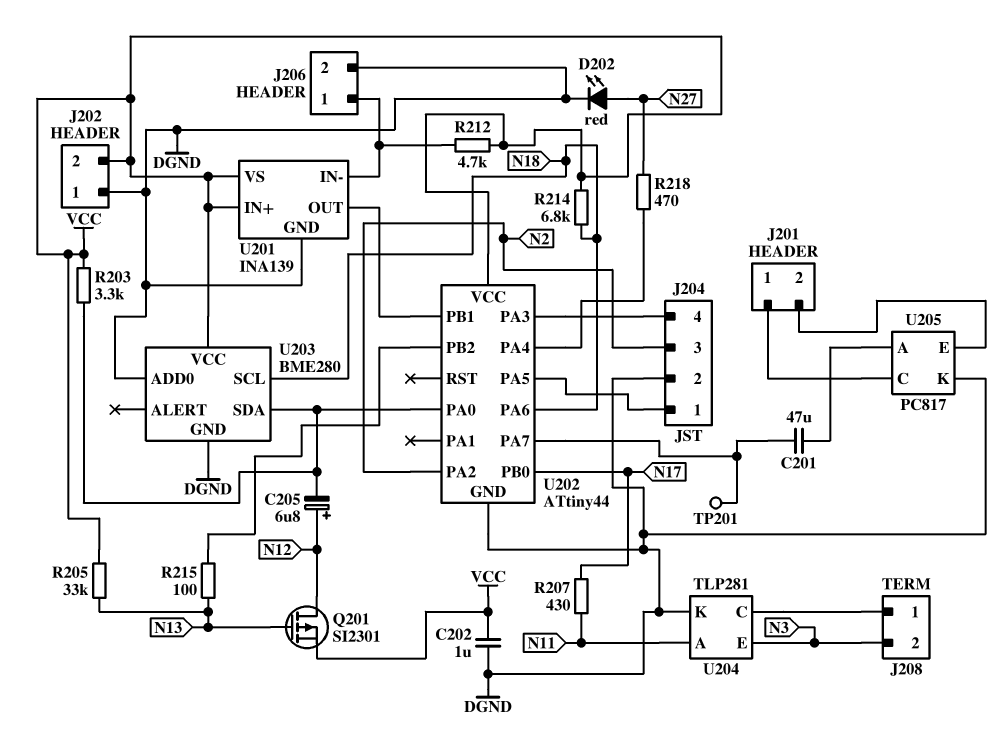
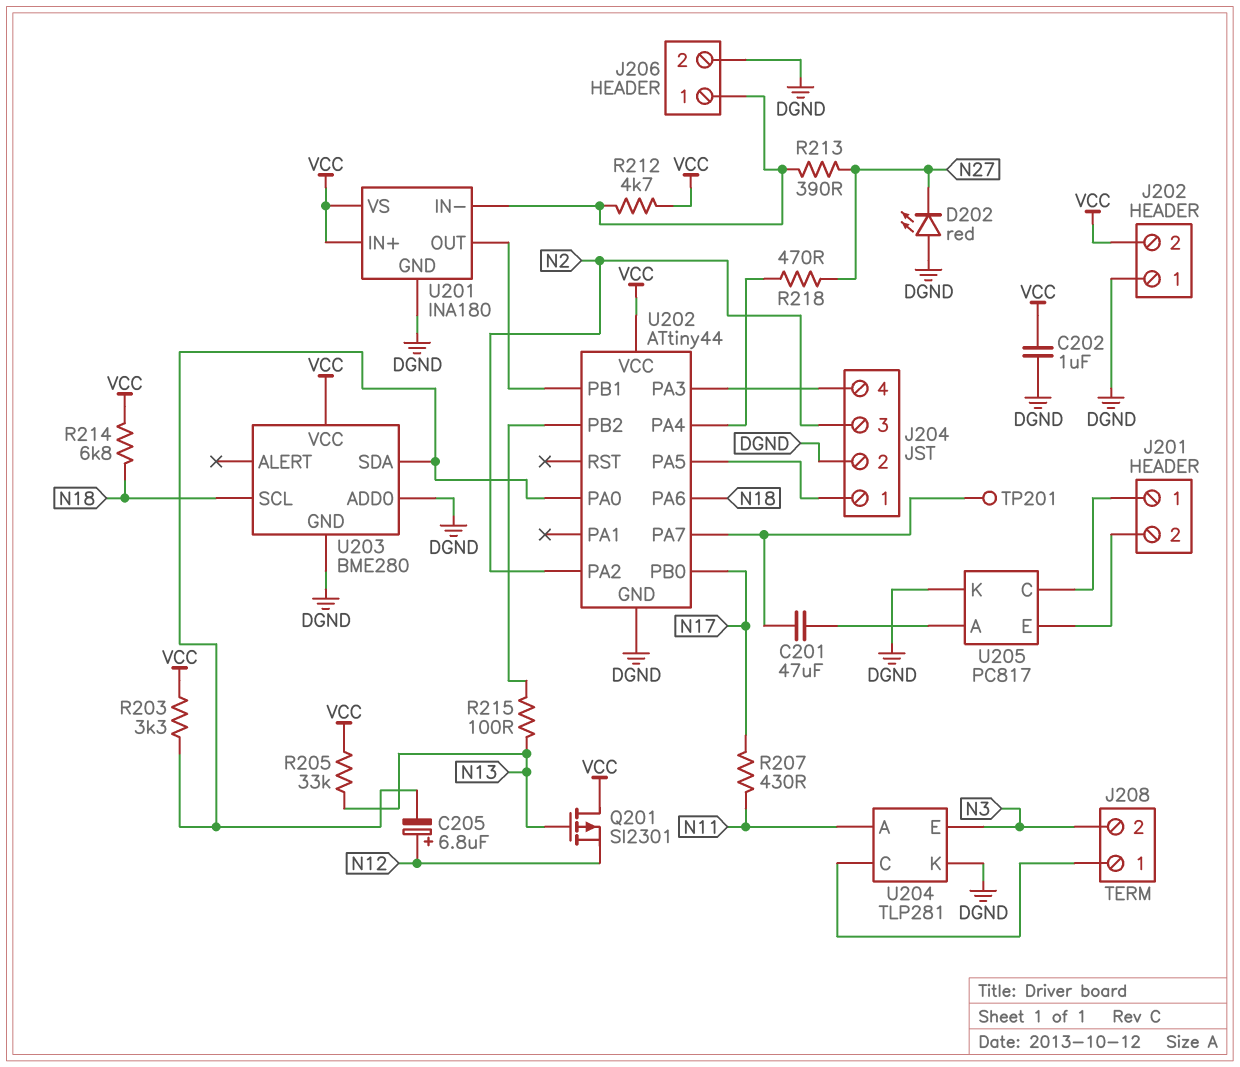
D202: LED red (A N27, K DGND) -> LED red (A DGND, K N27)
Q201: PMOS SI2301 (G N13, D N12, S VCC) -> PMOS SI2301 (G N13, D VCC, S N12)
R213: none -> 390 (J206/1, N27)
U201: INA139 -> INA180

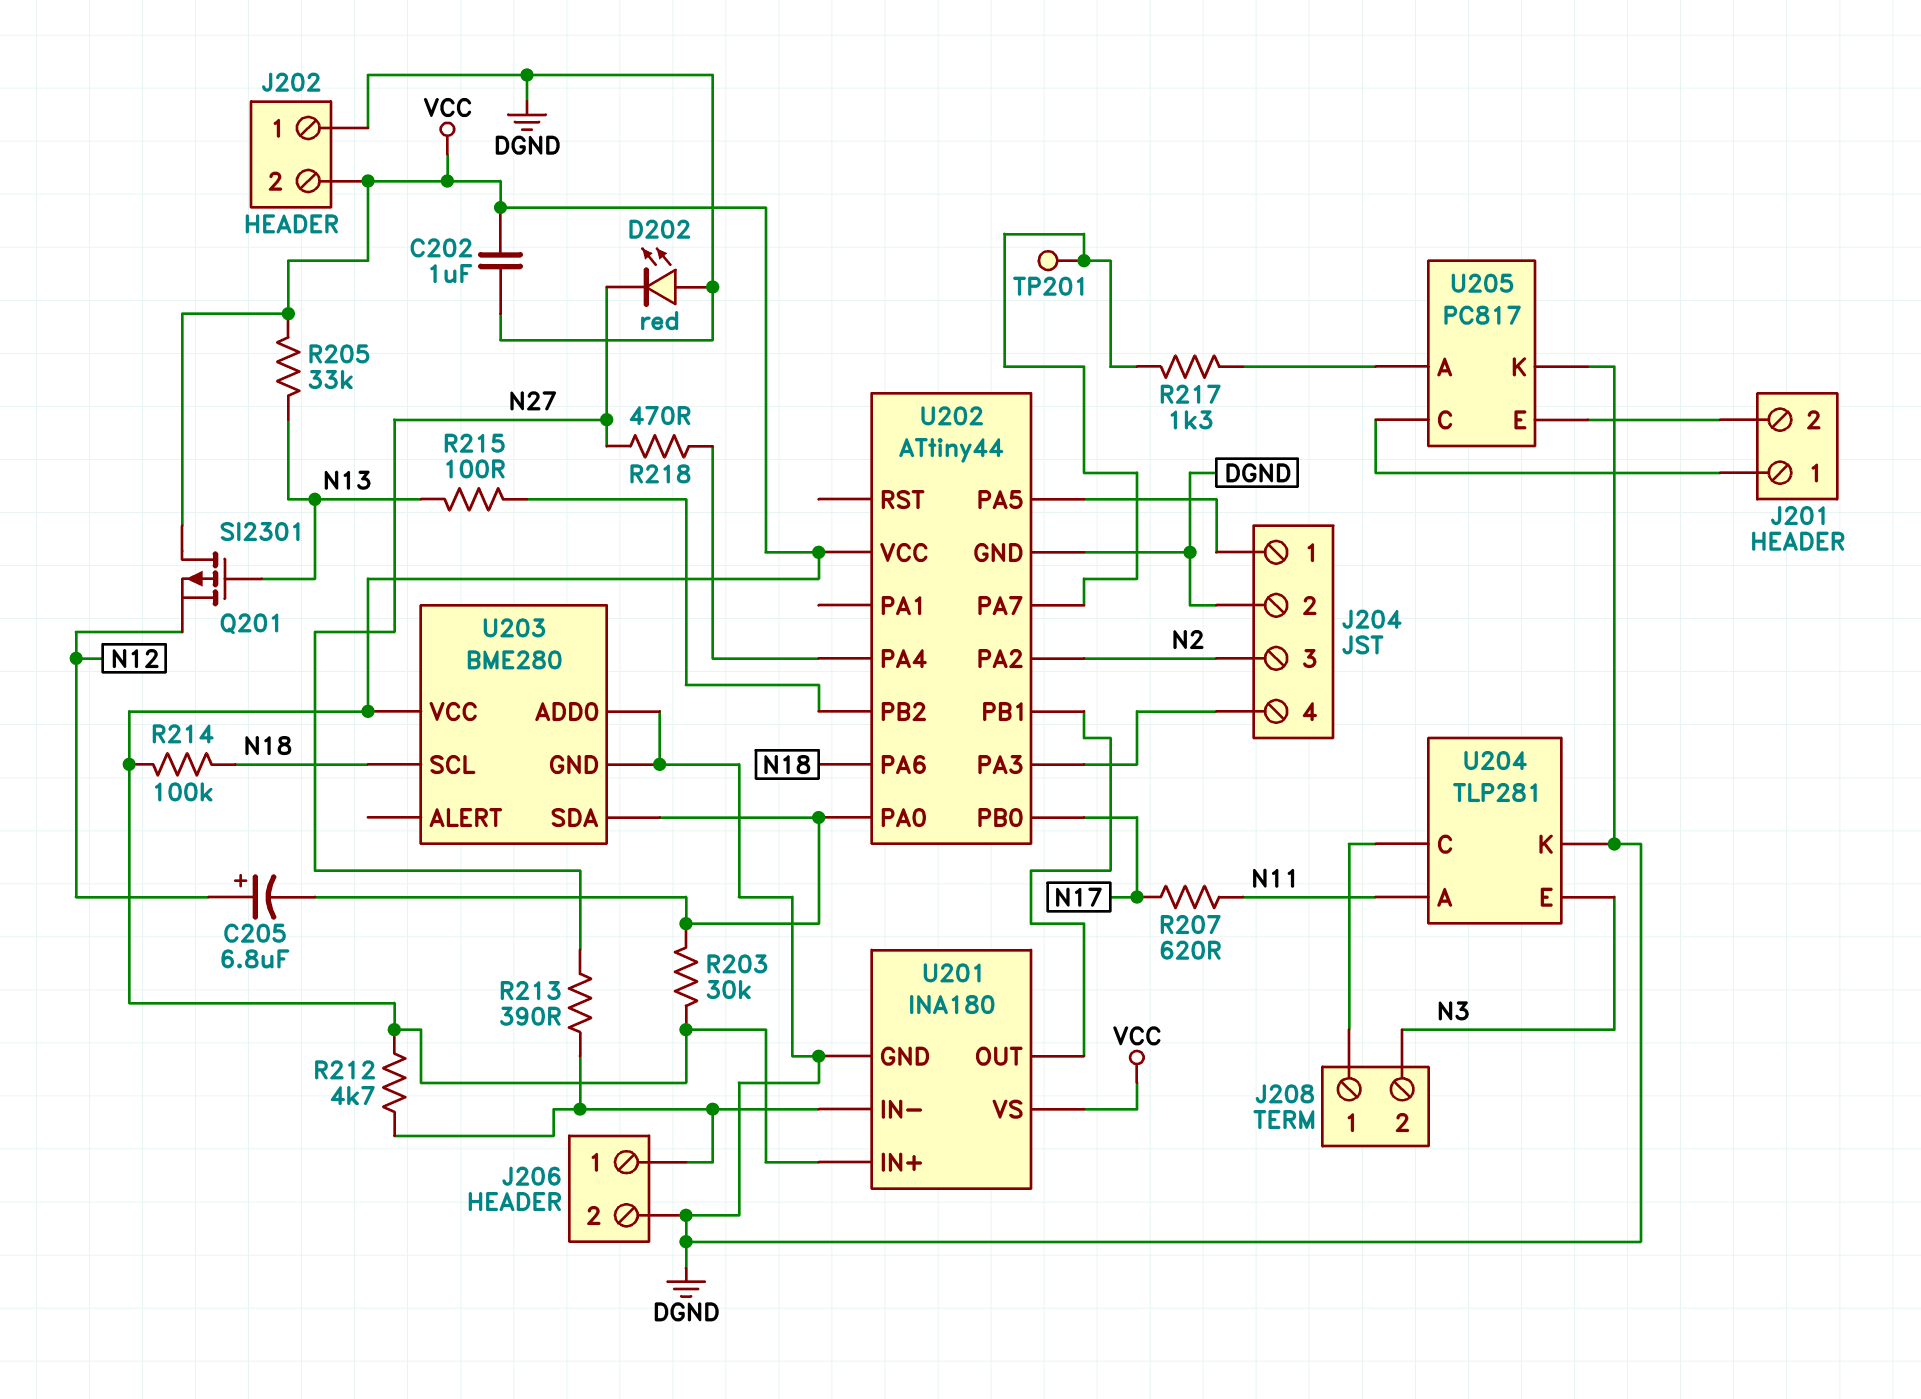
C201: 47uF (U202/PA7, U205/A) -> none
R203: 3.3k (U202/PA0, VCC) -> 30k (U202/PA0, VCC)
R207: 430 (N11, N17) -> 620 (N11, N17)
R214: 6.8k (N18, VCC) -> 100k (N18, VCC)
R217: none -> 1.3k (U202/PA7, U205/A)

